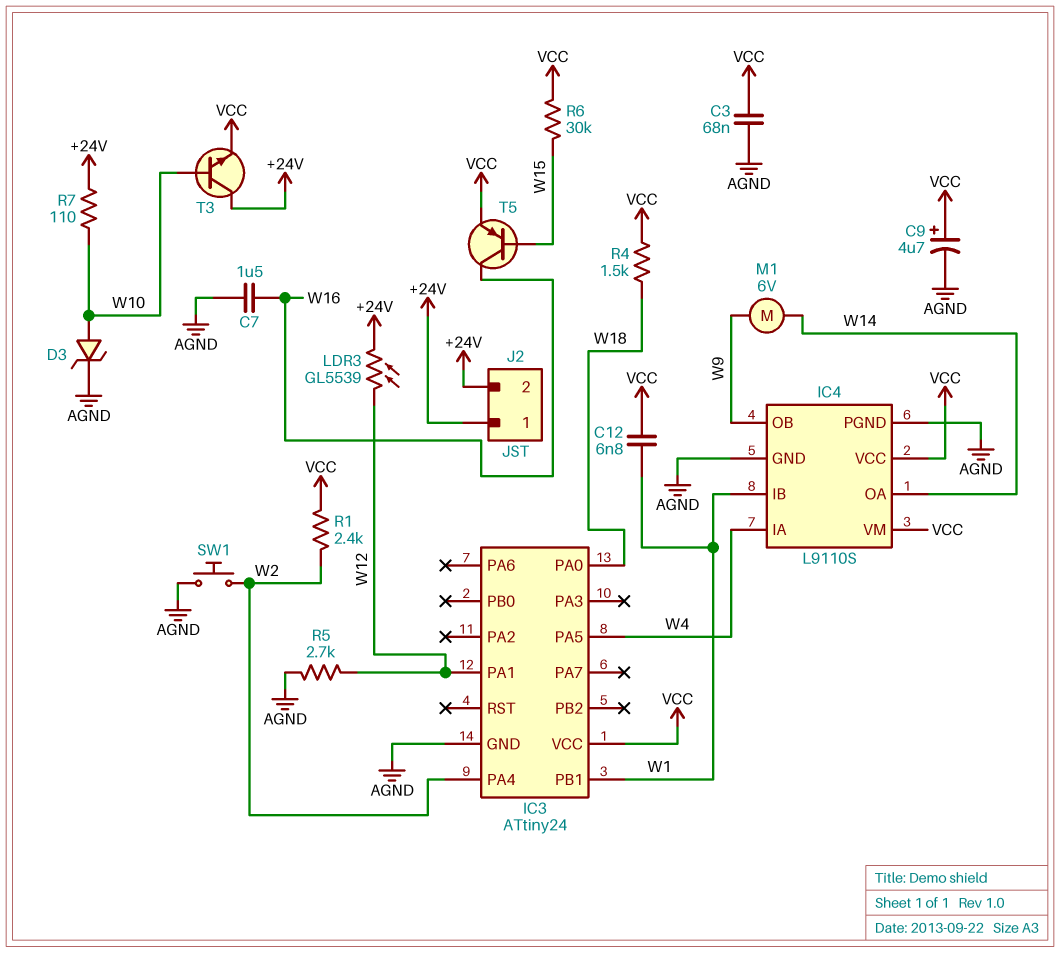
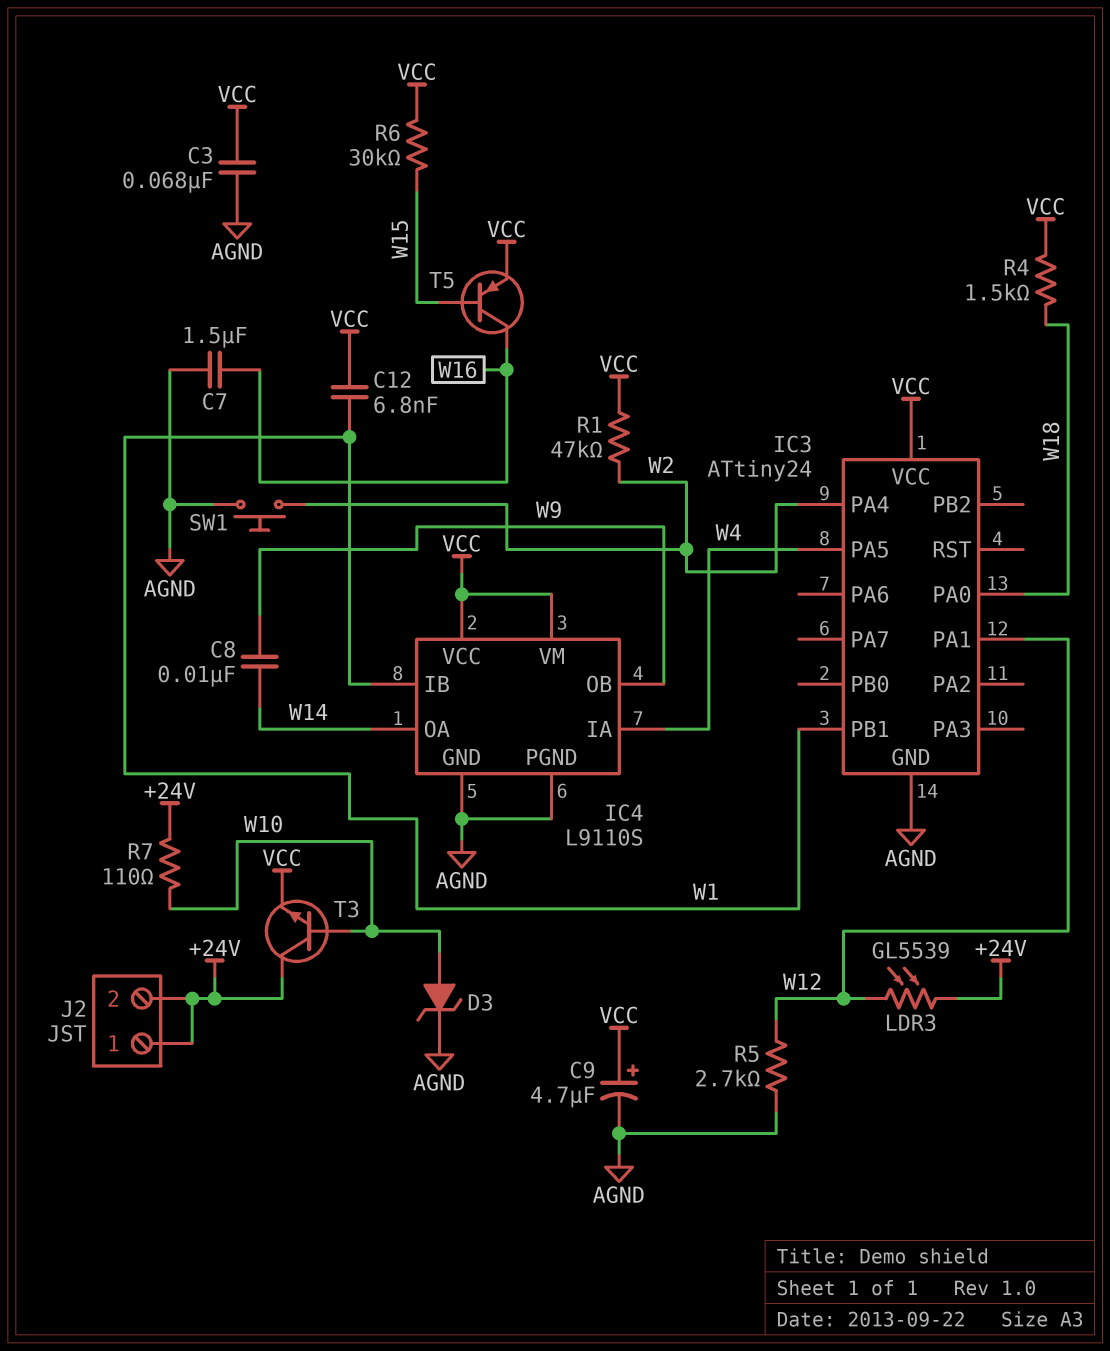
C8: none -> 10nF (W9, W14)
M1: motor 6V (W9, W14) -> none
R1: 2.4k (VCC, W2) -> 47k (VCC, W2)

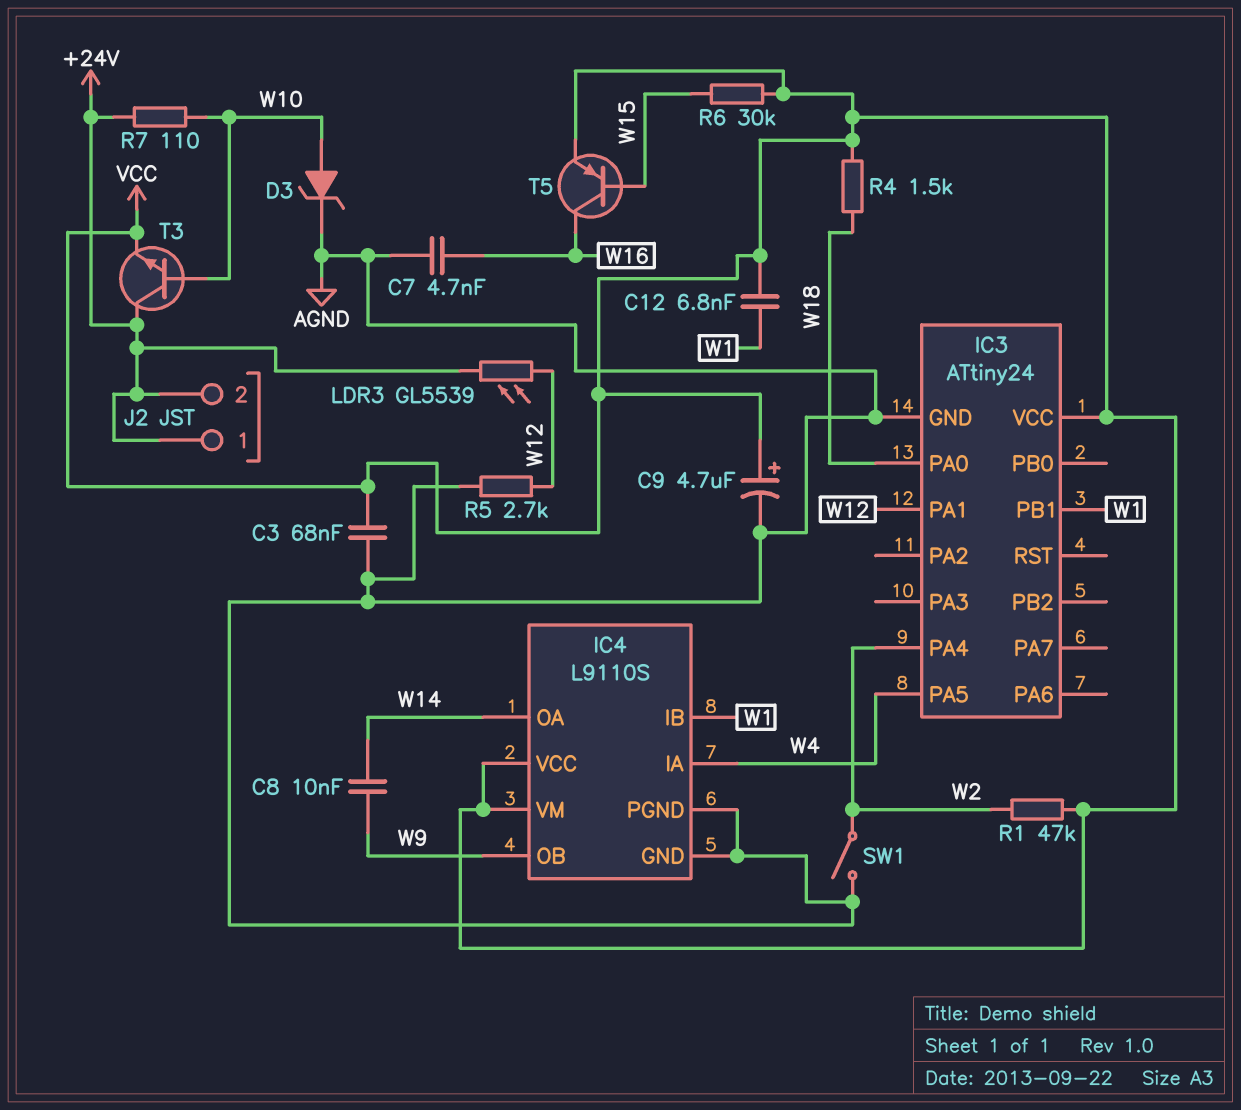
C7: 1.5uF (AGND, W16) -> 4.7nF (AGND, W16)
SW1: button (AGND, W2) -> switch (AGND, W2)

